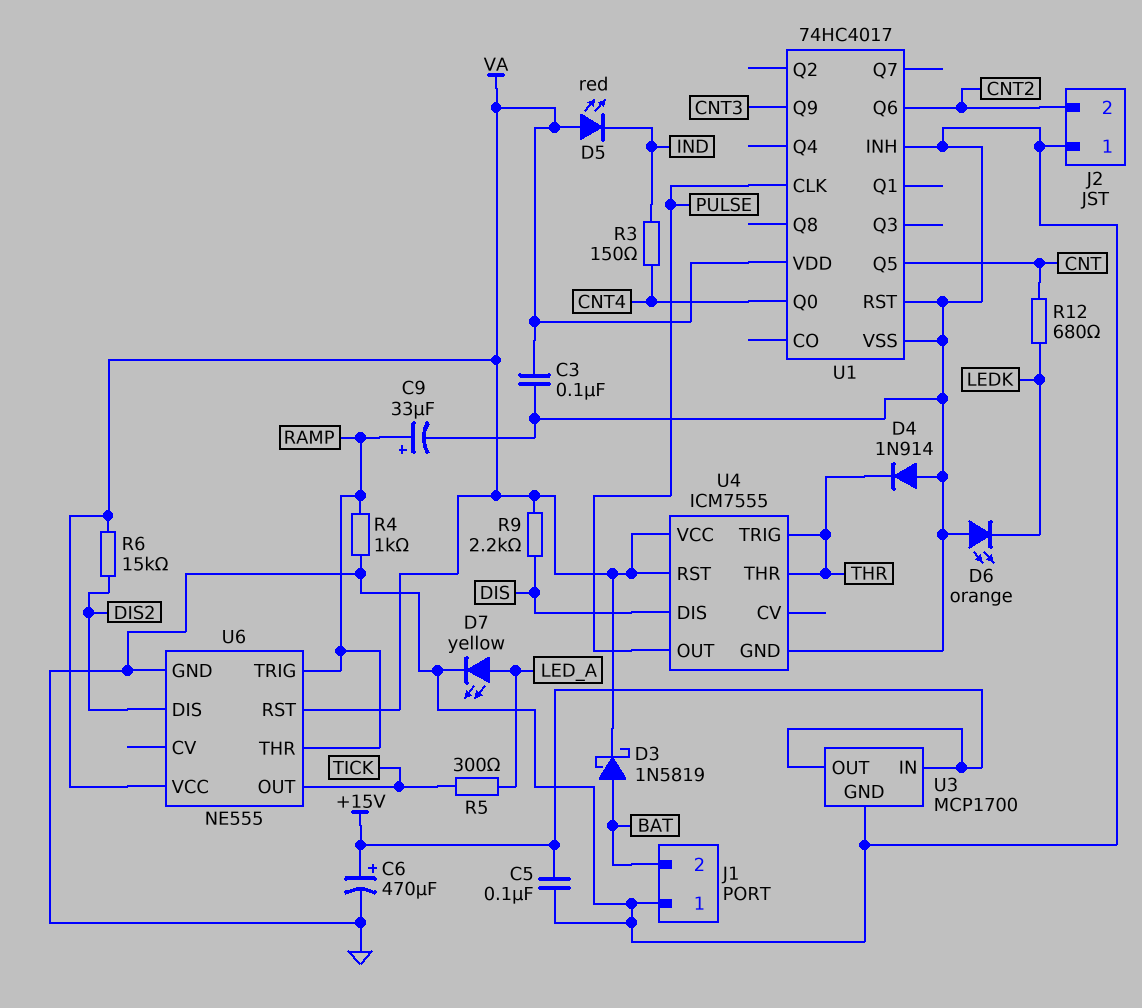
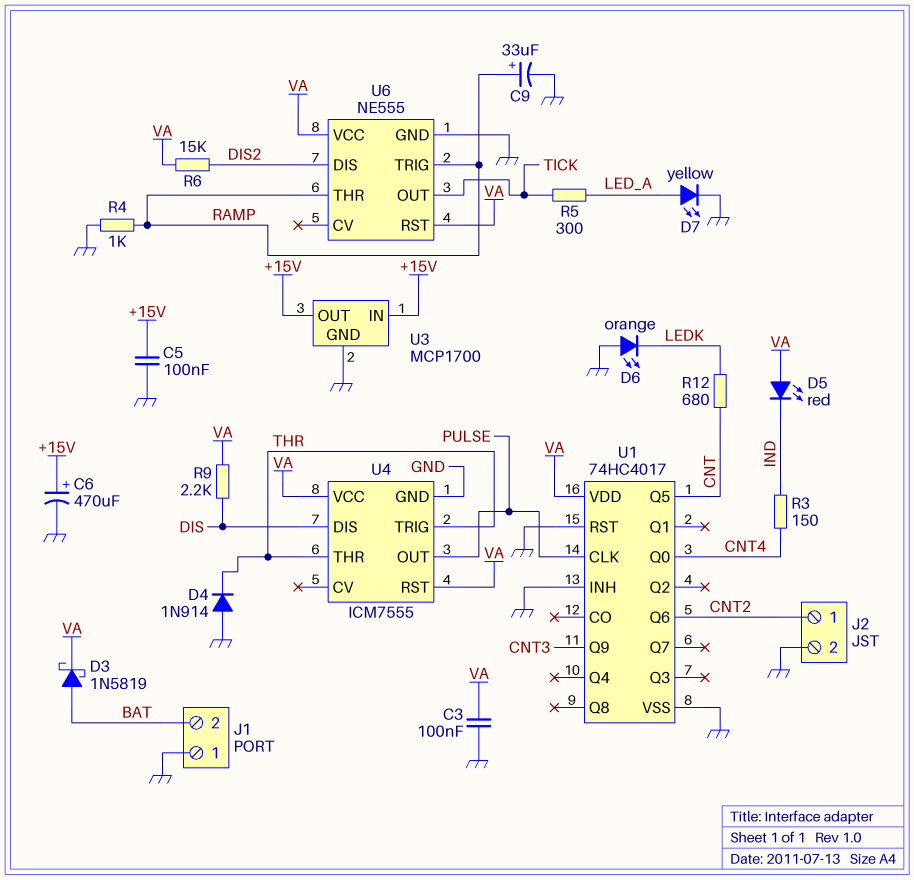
J2 pin 1: GND -> CNT2
J2 pin 2: CNT2 -> GND

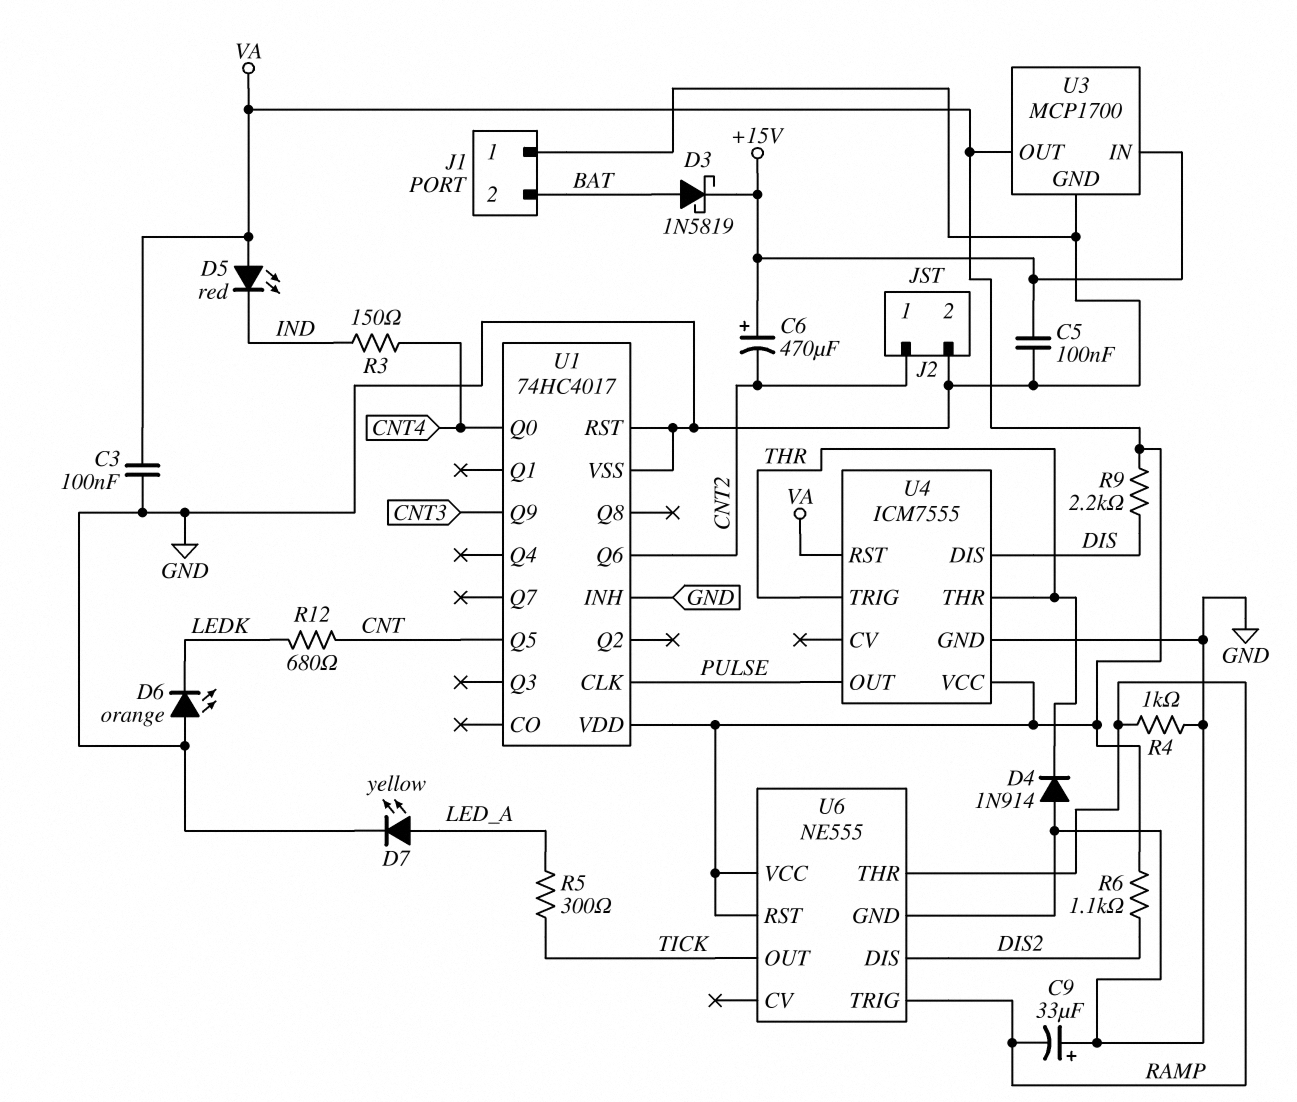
C6: 470uF (plus +15V, minus GND) -> 470uF (plus +15V, minus CNT2)
C9: 33uF (plus RAMP, minus GND) -> 33uF (plus GND, minus RAMP)
D3: schottky 1N5819 (A BAT, K VA) -> schottky 1N5819 (A BAT, K +15V)
R6: 15k (DIS2, VA) -> 1.1k (DIS2, VA)
U3 pin OUT: +15V -> VA

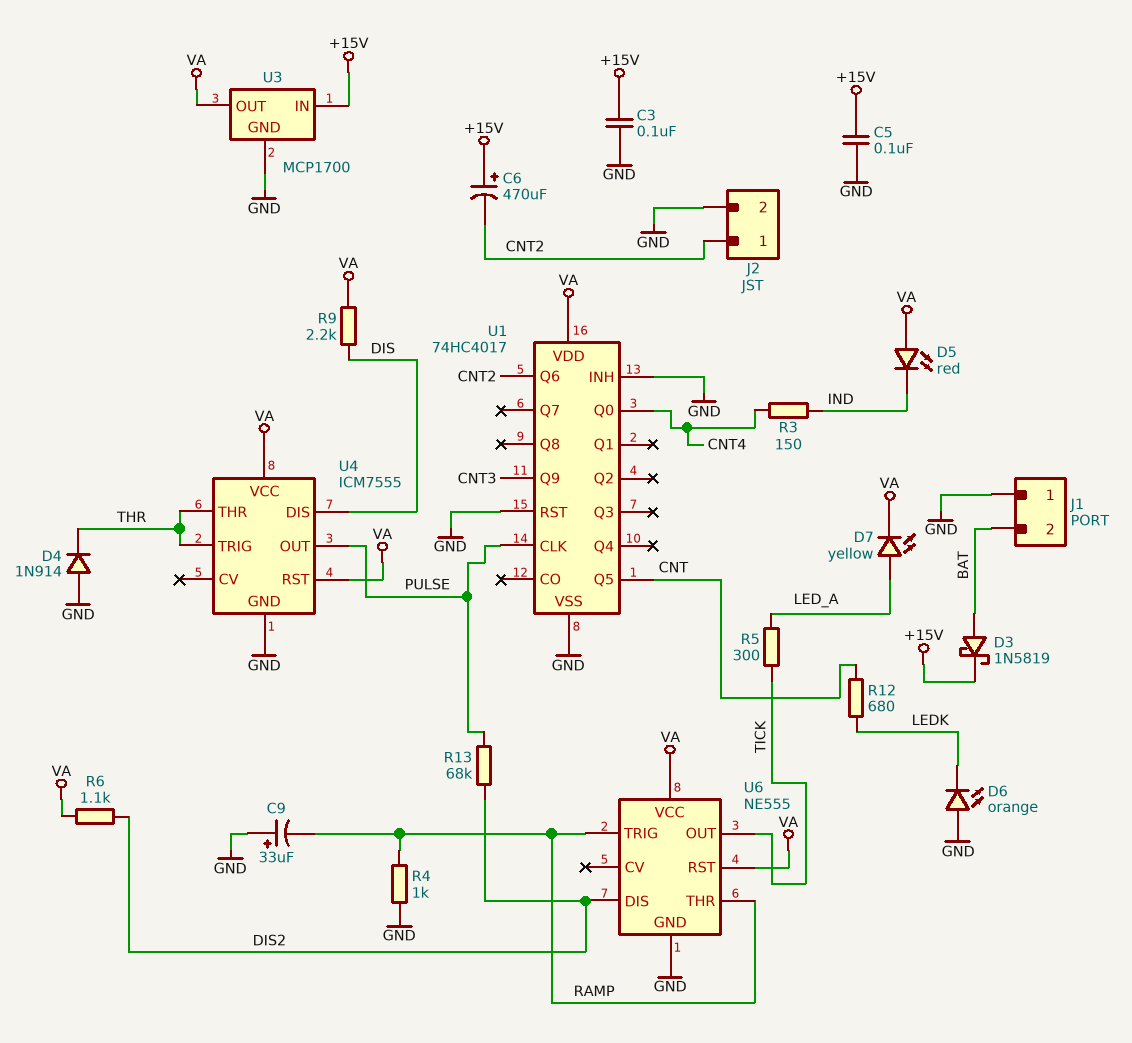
C3: 100nF (GND, VA) -> 100nF (+15V, GND)
D7: LED yellow (A LED_A, K GND) -> LED yellow (A LED_A, K VA)
R13: none -> 68k (DIS2, PULSE)

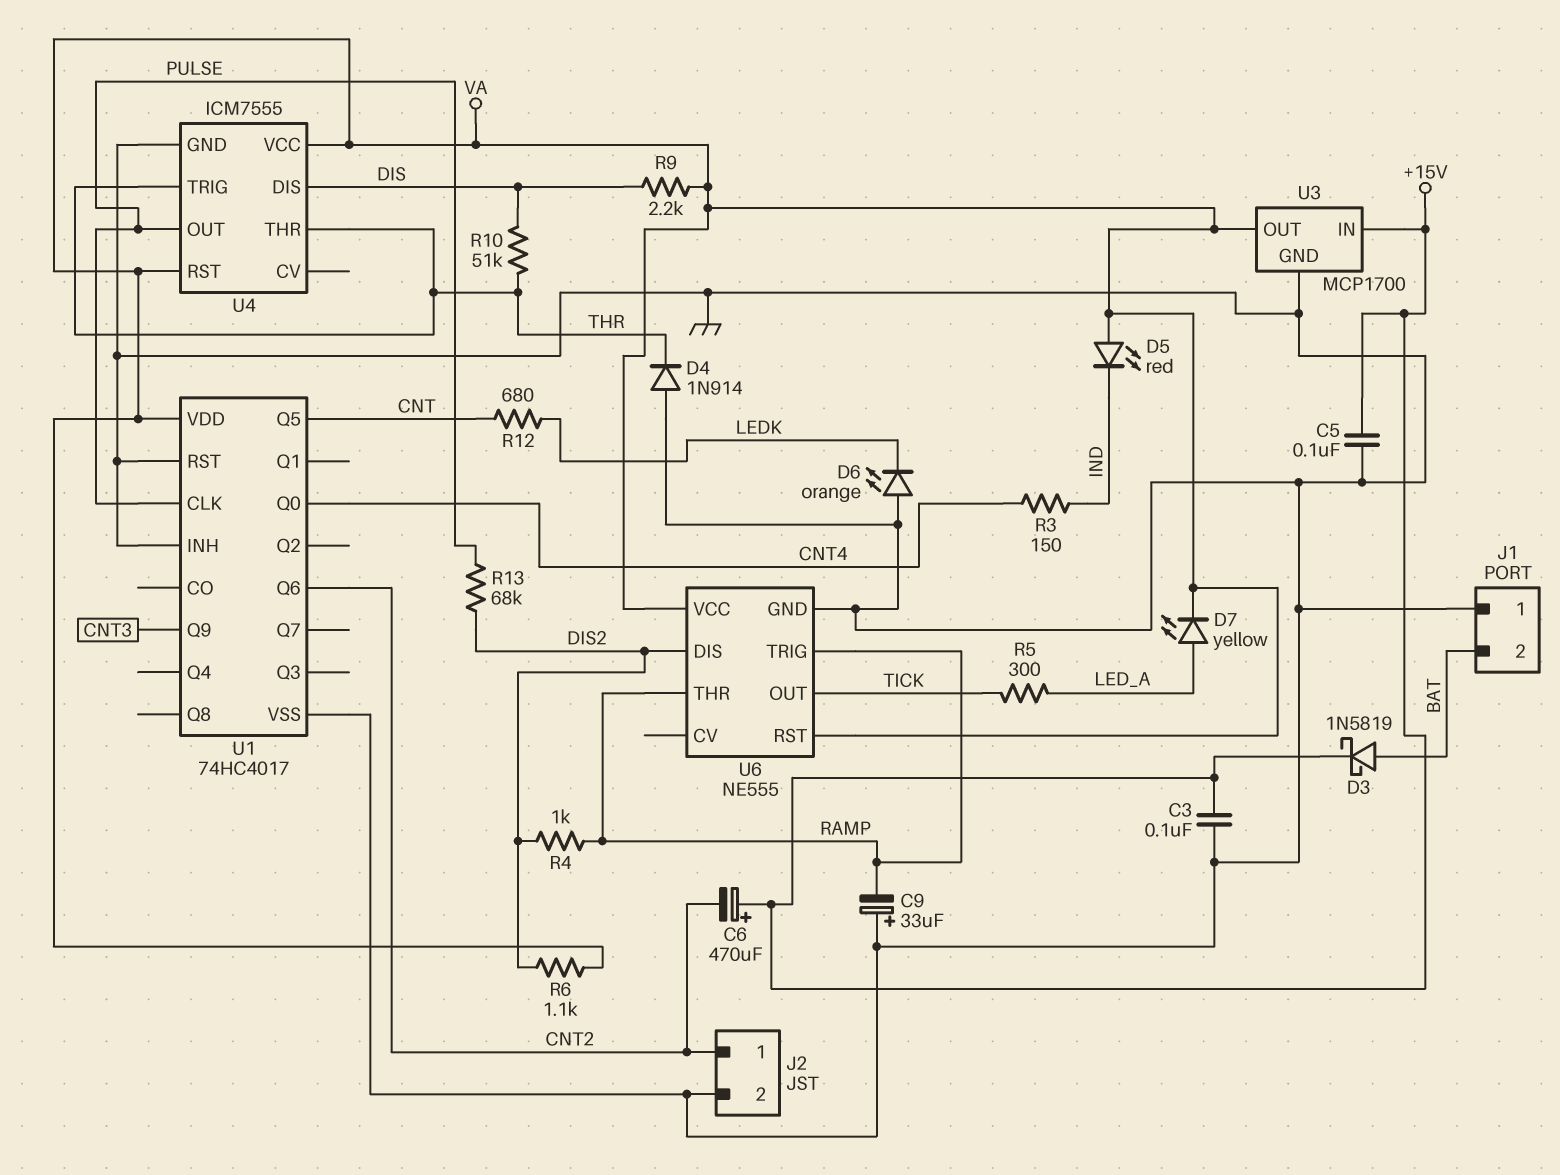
R4: 1k (GND, RAMP) -> 1k (DIS2, RAMP)
R10: none -> 51k (DIS, THR)

